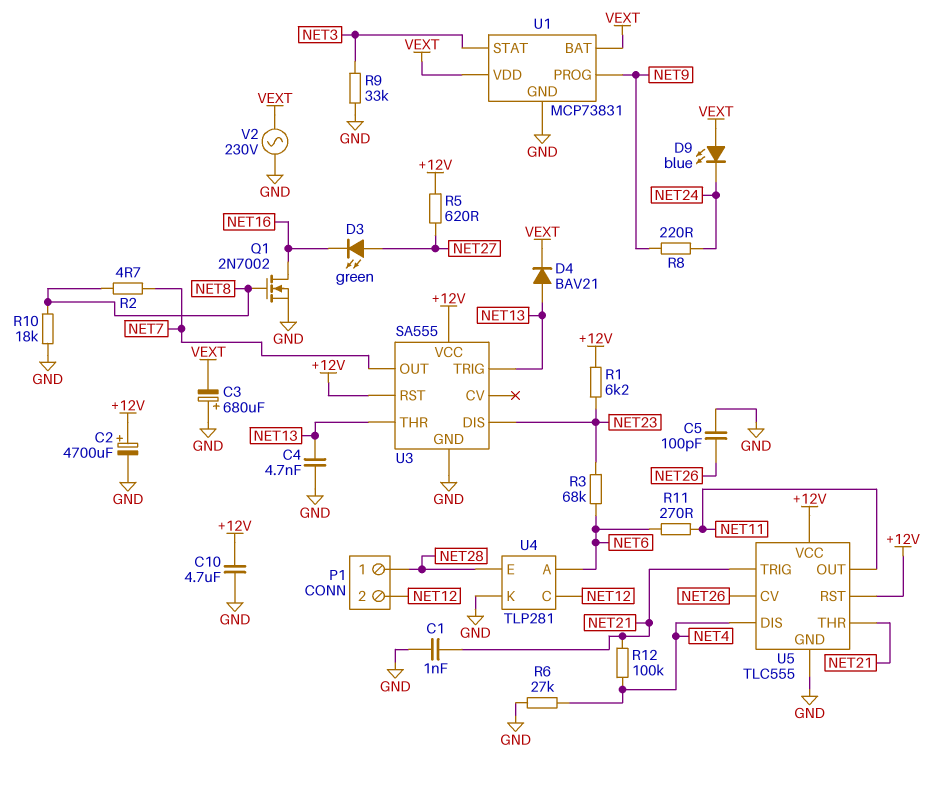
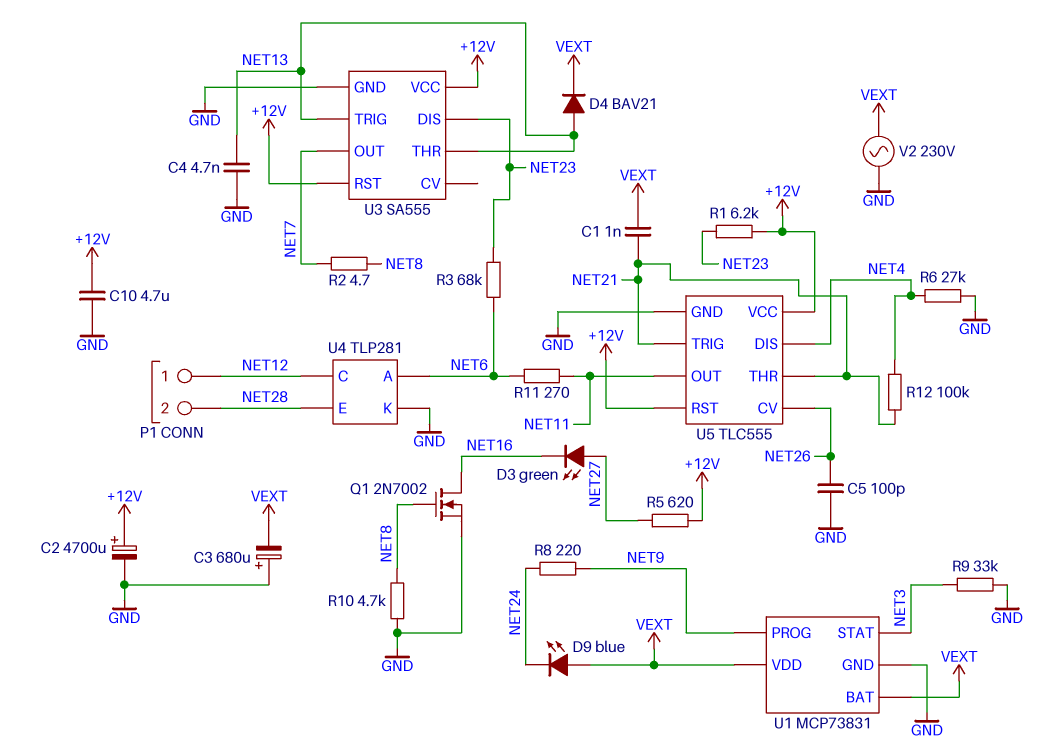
C1: 1nF (GND, NET21) -> 1nF (NET21, VEXT)
P1 pin 1: NET28 -> NET12
P1 pin 2: NET12 -> NET28
R10: 18k (GND, NET8) -> 4.7k (GND, NET8)

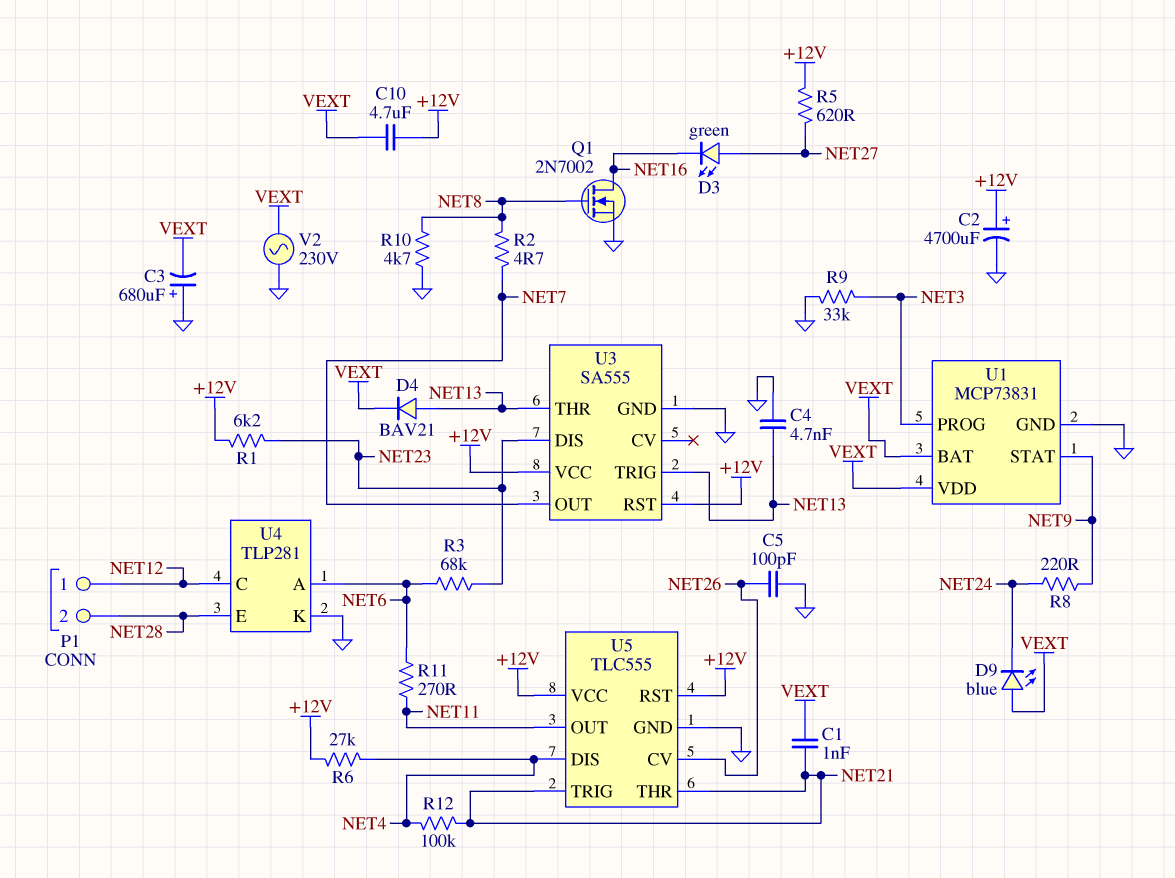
C10: 4.7uF (+12V, GND) -> 4.7uF (+12V, VEXT)
R6: 27k (GND, NET4) -> 27k (+12V, NET4)
U1 pin PROG: NET9 -> NET3
U1 pin STAT: NET3 -> NET9

